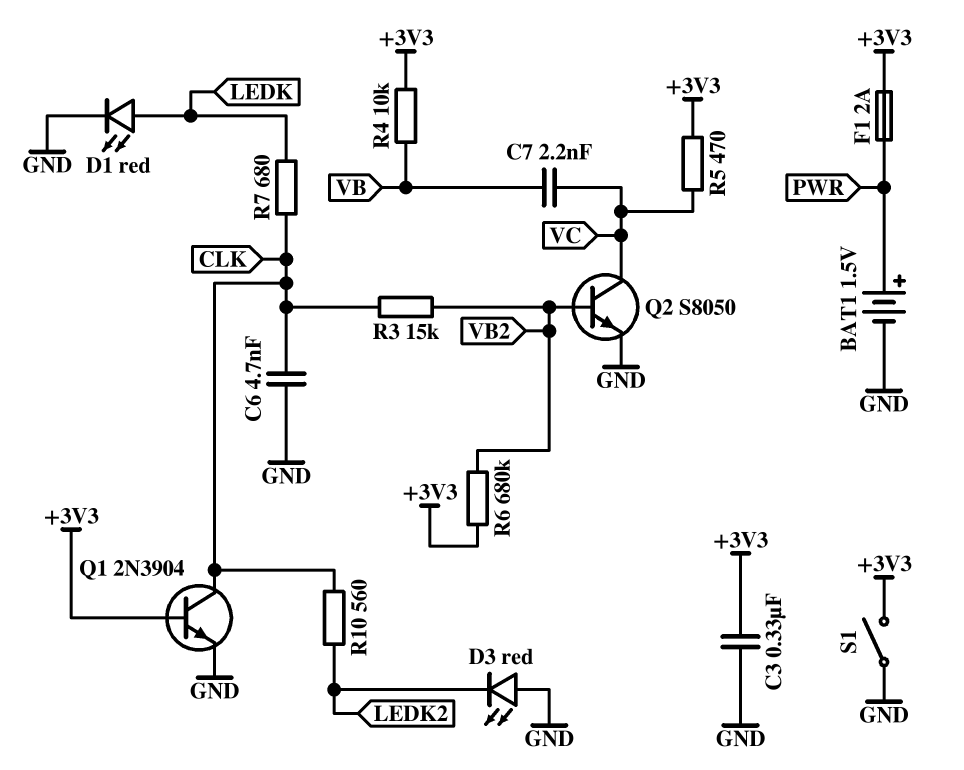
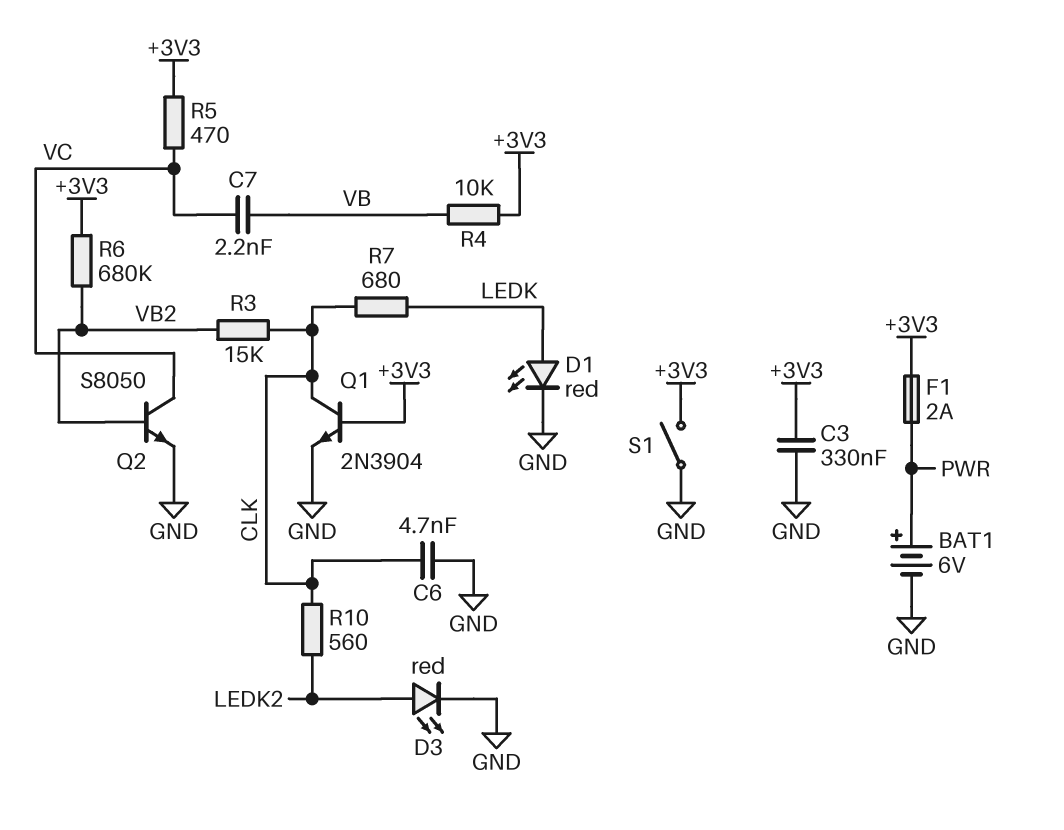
BAT1: 1.5V (plus PWR, minus GND) -> 6V (plus PWR, minus GND)
D3: LED red (A GND, K LEDK2) -> LED red (A LEDK2, K GND)

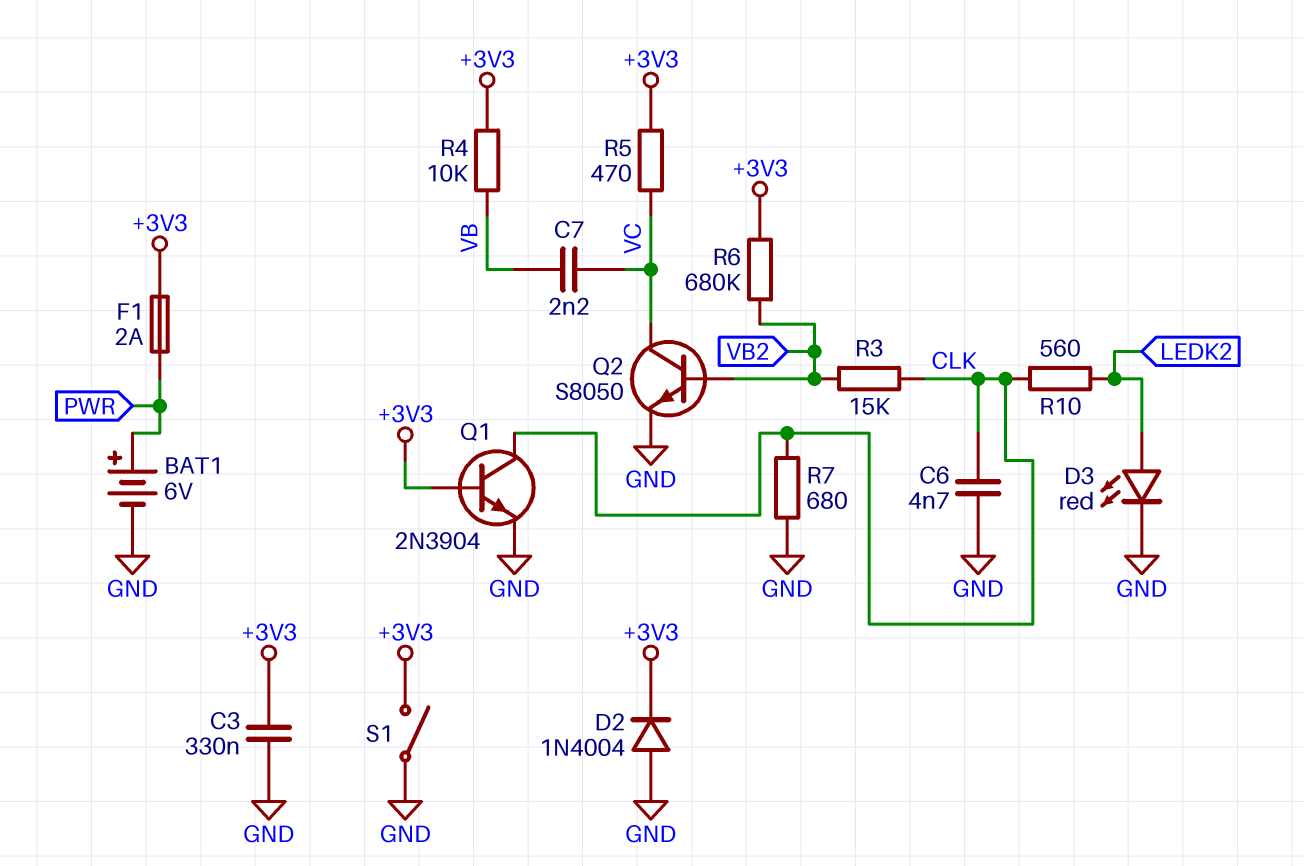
D1: LED red (A LEDK, K GND) -> none
D2: none -> diode 1N4004 (A GND, K +3V3)
R7: 680 (CLK, LEDK) -> 680 (CLK, GND)

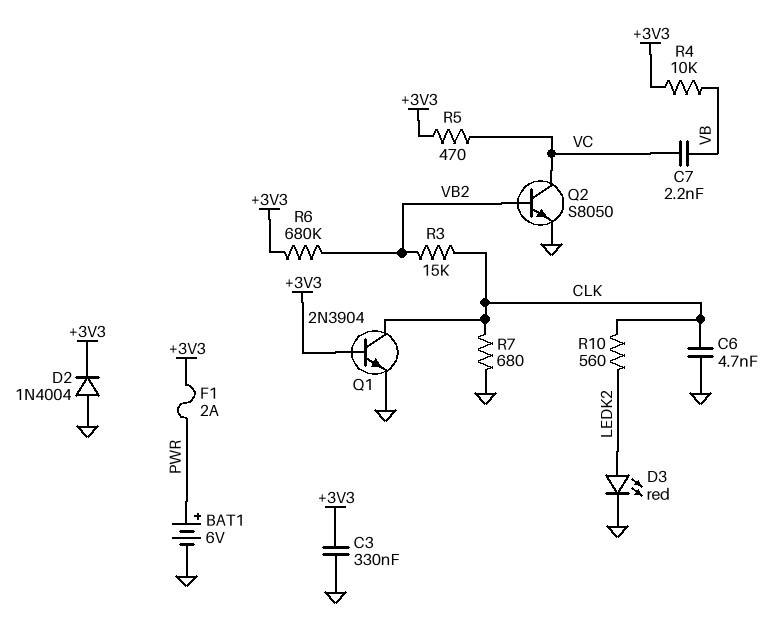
S1: switch (+3V3, GND) -> none

